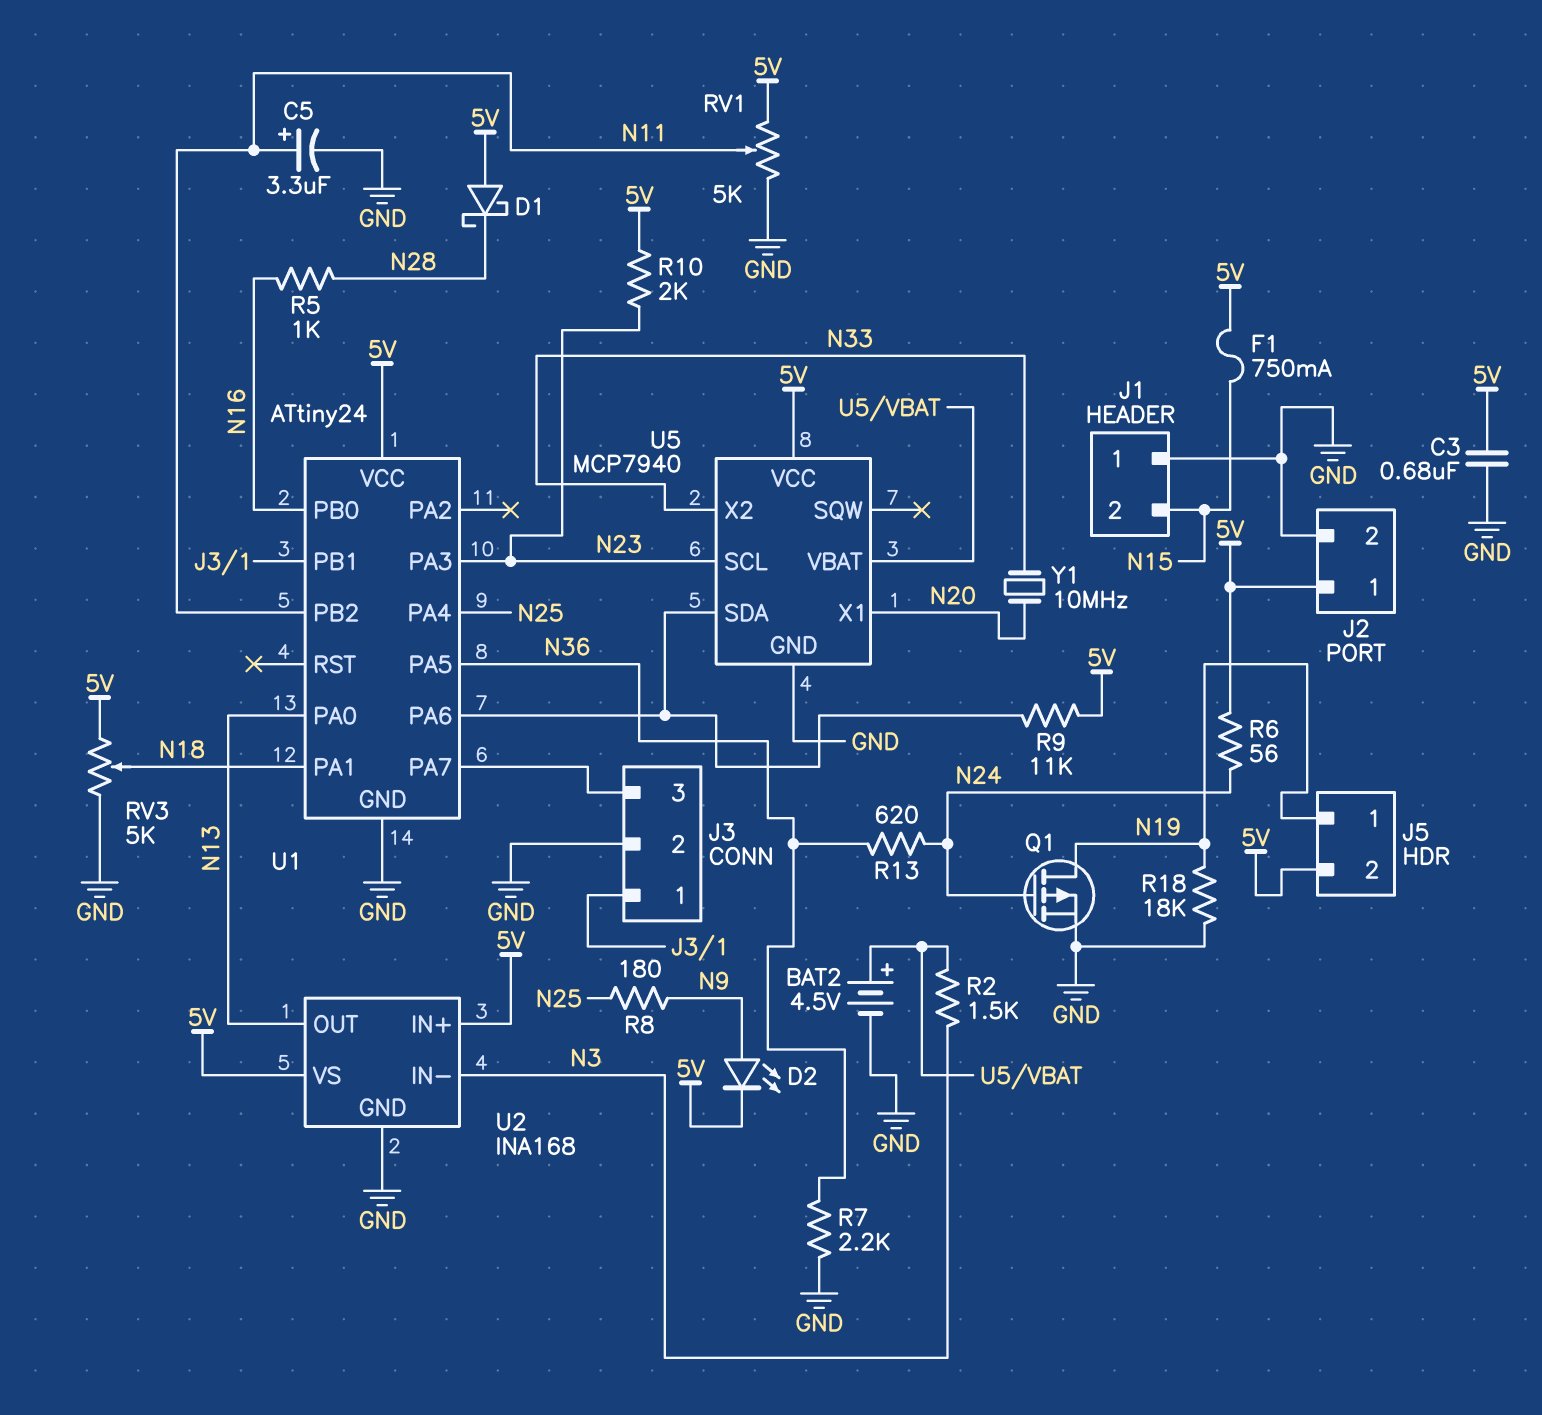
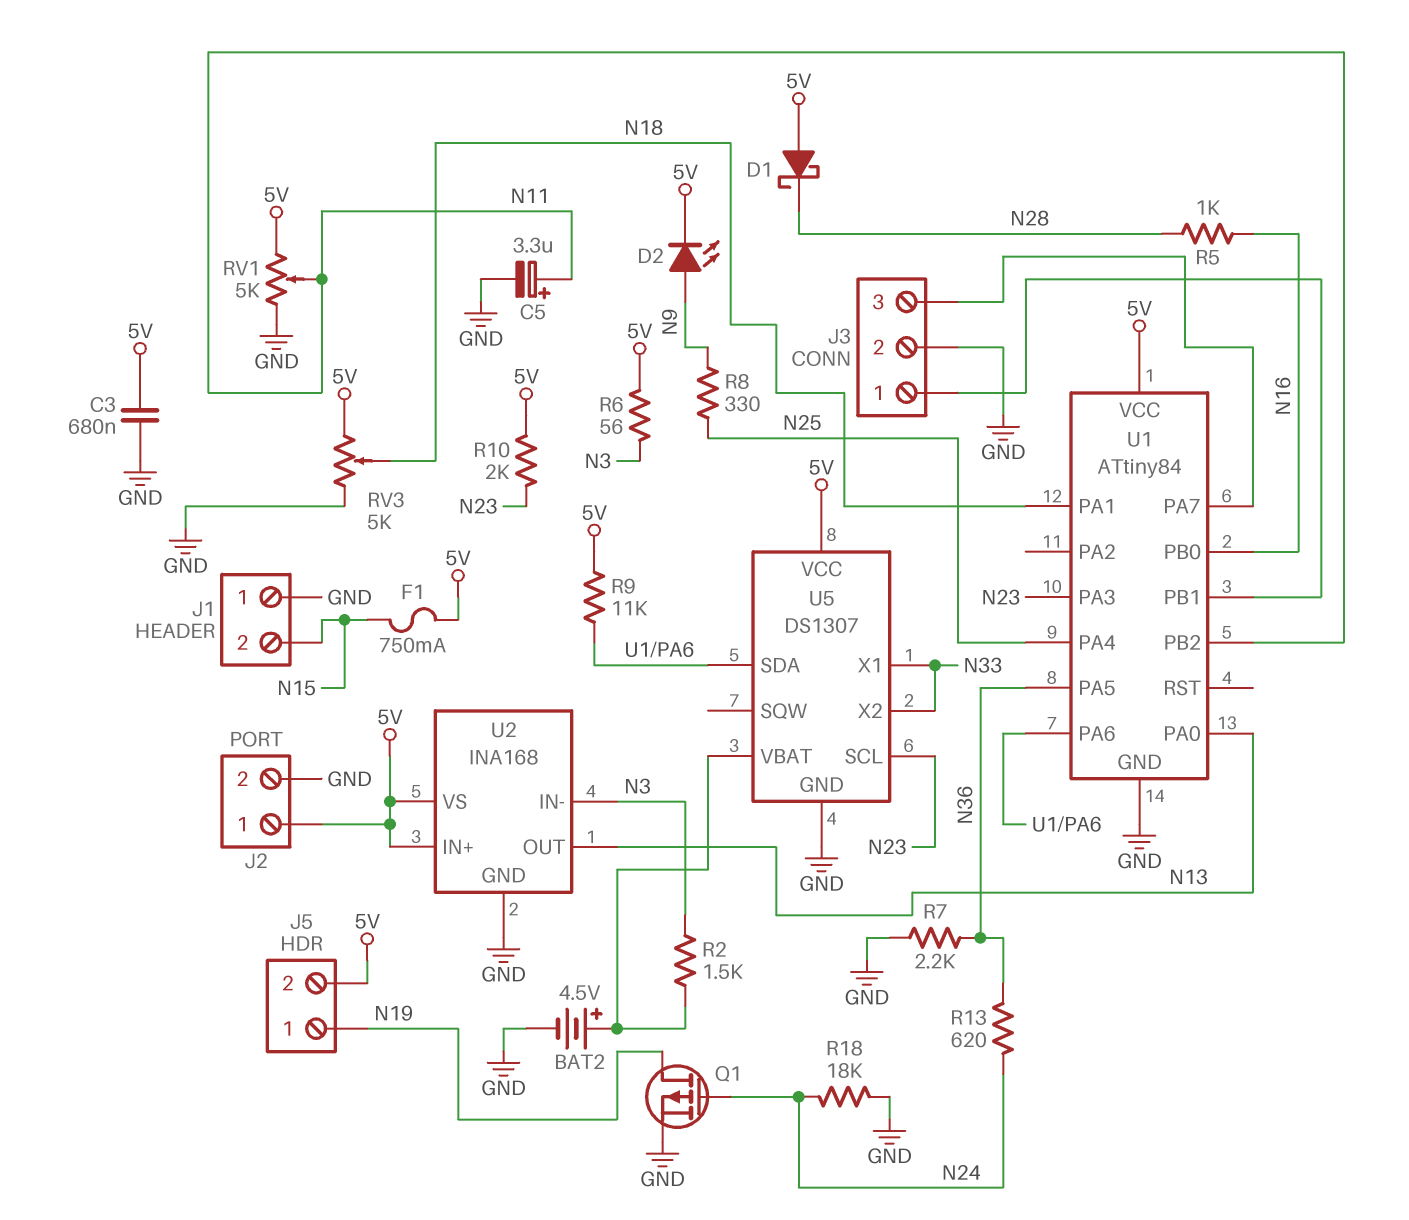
R6: 56 (5V, N24) -> 56 (5V, N3)
R8: 180 (N9, N25) -> 330 (N9, N25)
R18: 18k (GND, N19) -> 18k (GND, N24)
U1: ATtiny24 -> ATtiny84
U5: MCP7940 -> DS1307
U5 pin X1: N20 -> N33
Y1: 10MHz (N20, N33) -> none

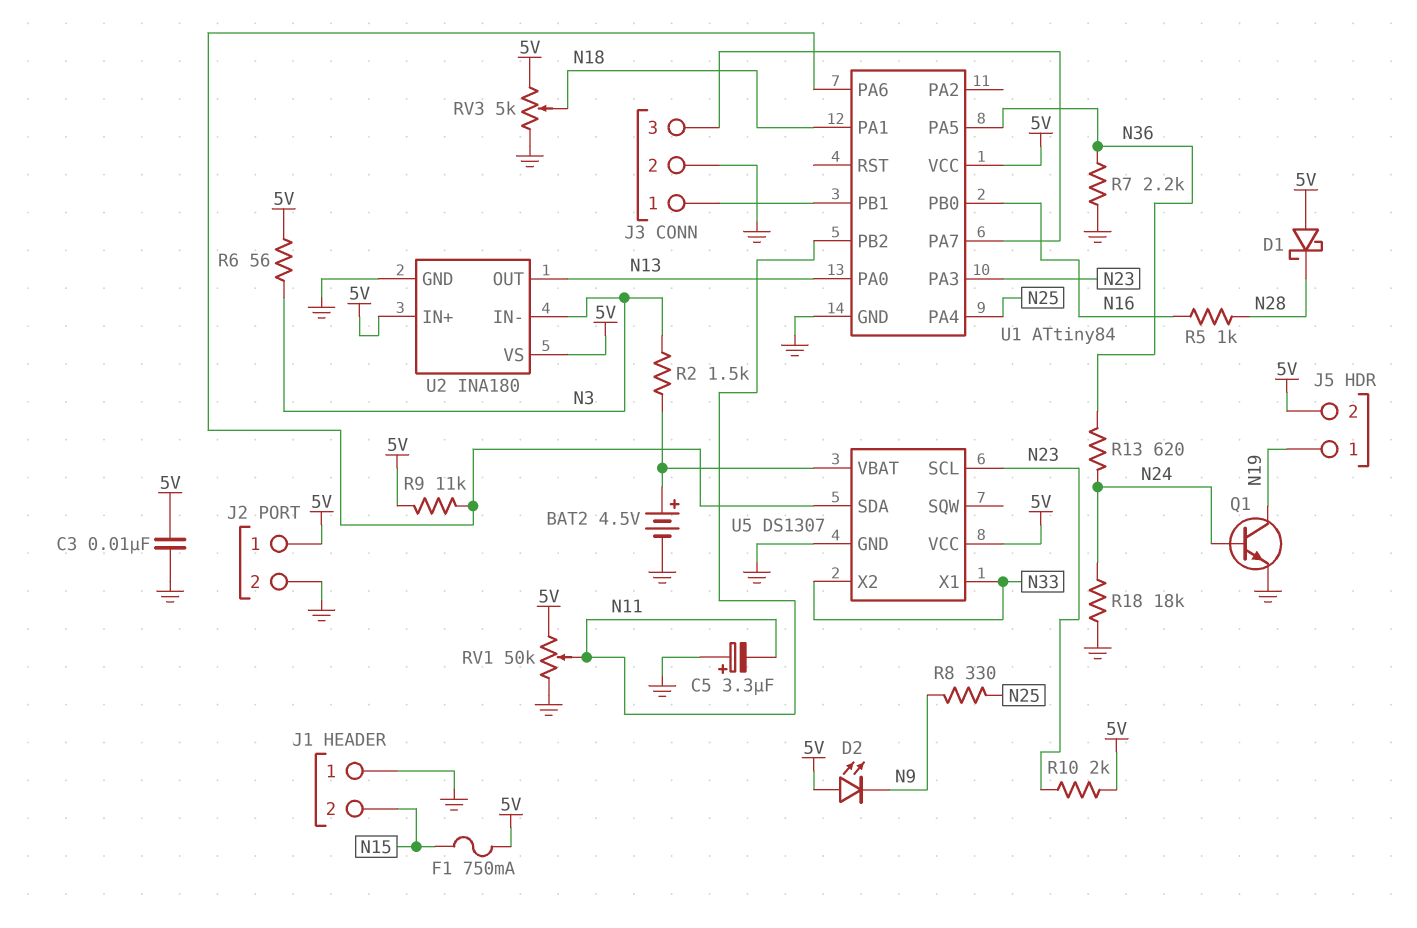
C3: 680nF (5V, GND) -> 10nF (5V, GND)
C5: 3.3uF (plus N11, minus GND) -> 3.3uF (plus GND, minus N11)
D2: LED (A N9, K 5V) -> LED (A 5V, K N9)
Q1: PMOS (G N24, D N19, S GND) -> NPN (B N24, C N19, E GND)
RV1: 5k (5V, GND, wiper N11) -> 50k (5V, GND, wiper N11)
U2: INA168 -> INA180

